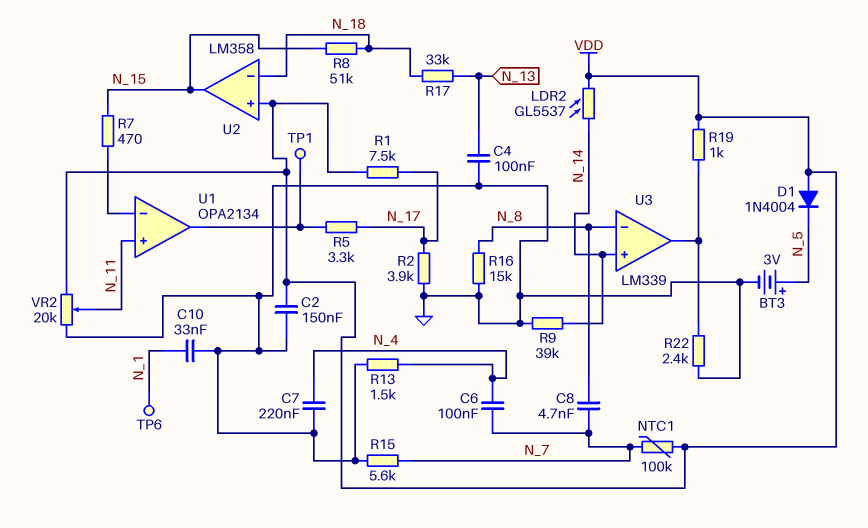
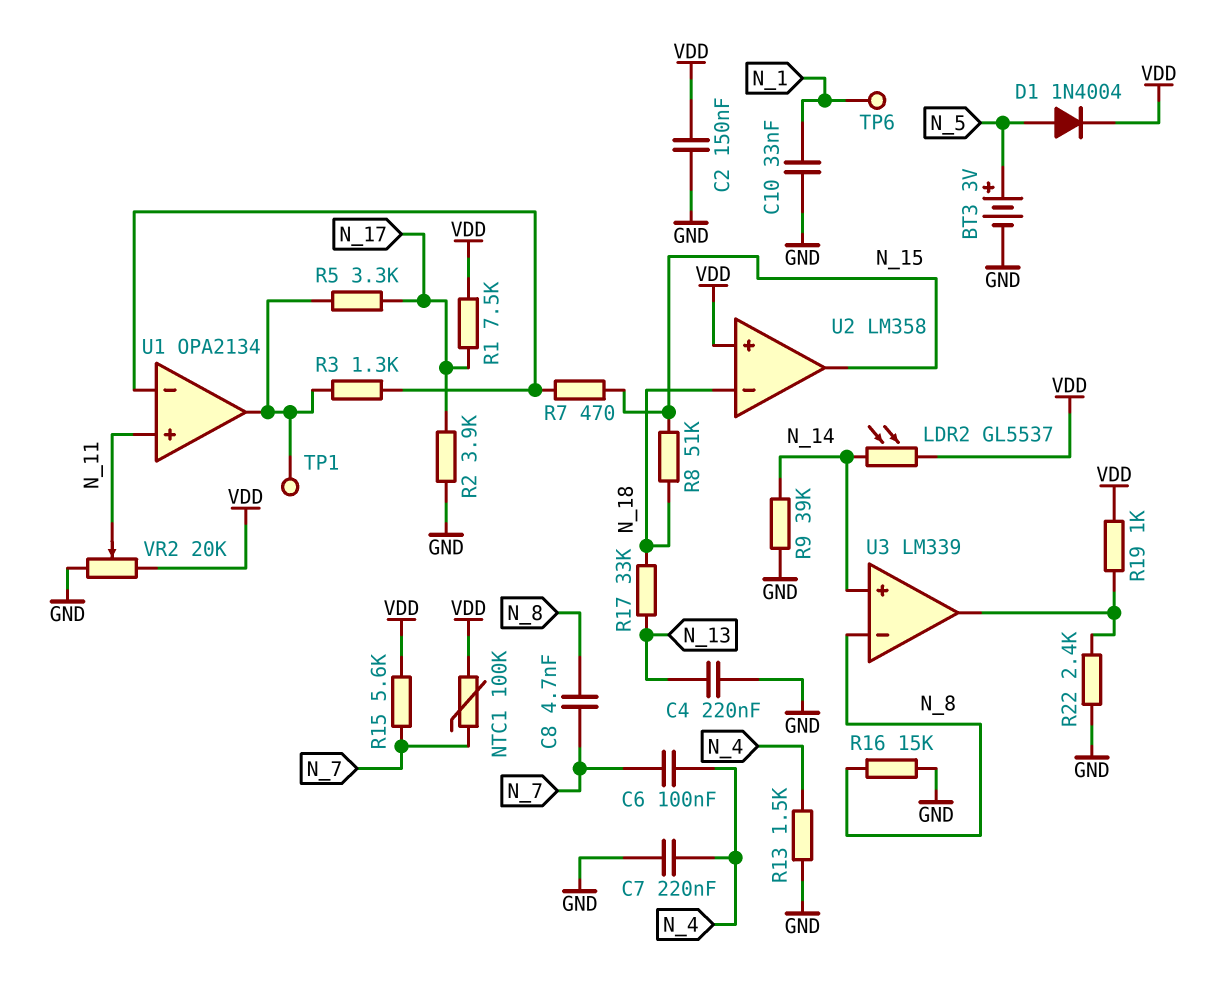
C4: 100nF (GND, N_13) -> 220nF (GND, N_13)
D1: diode 1N4004 (A VDD, K N_5) -> diode 1N4004 (A N_5, K VDD)
R3: none -> 1.3k (U1/in-, U1/out)
R15: 5.6k (GND, N_7) -> 5.6k (N_7, VDD)

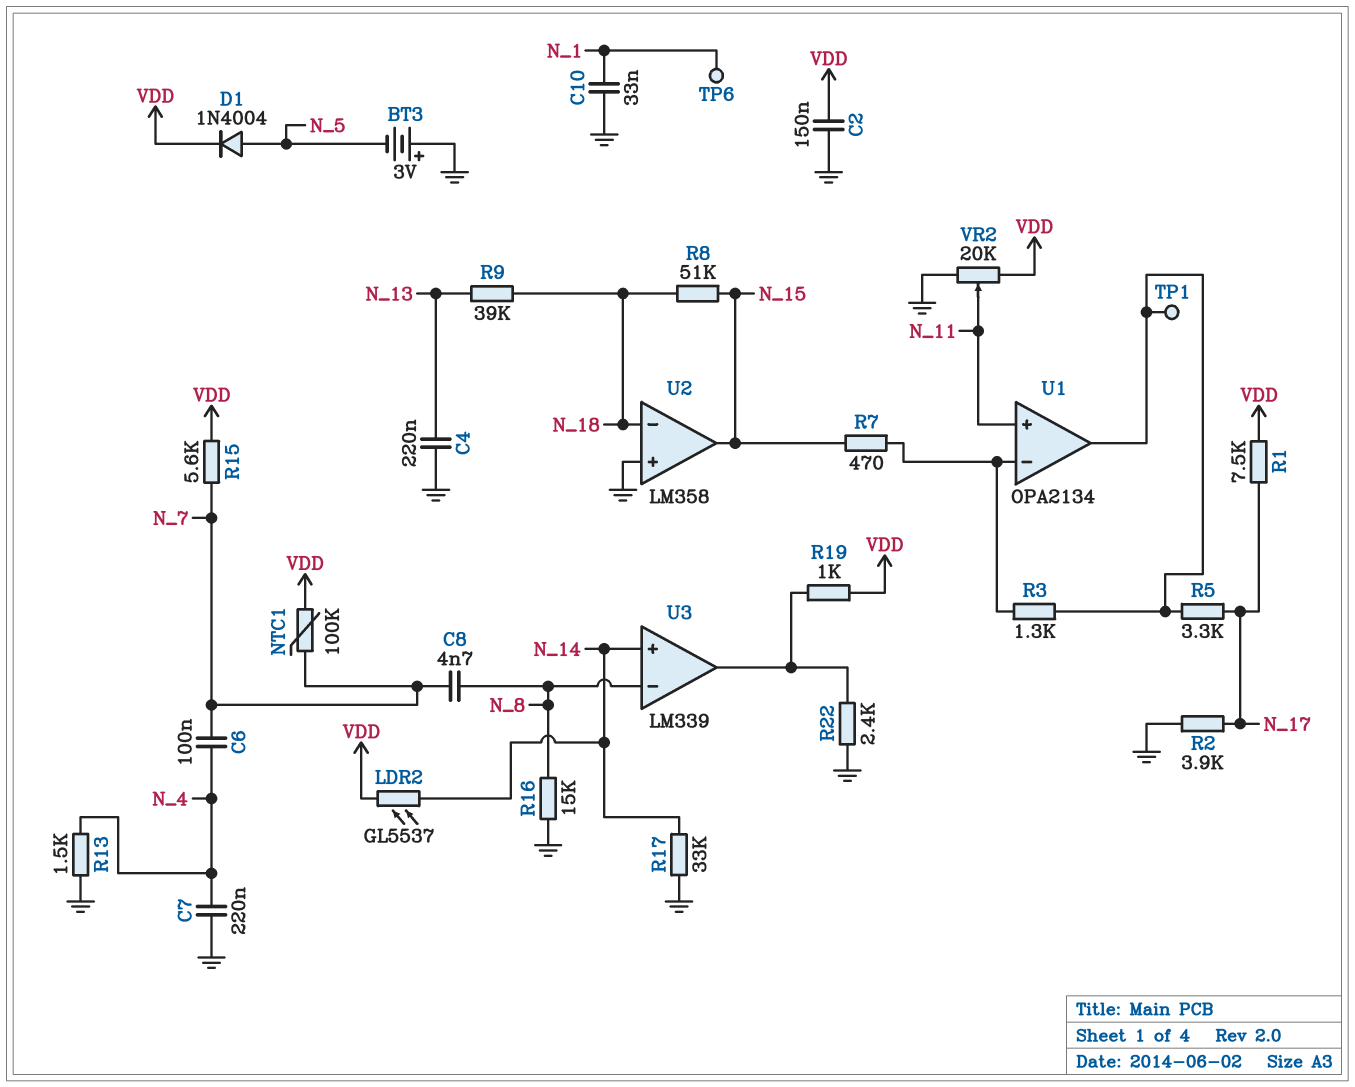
BT3: 3V (plus N_5, minus GND) -> 3V (plus GND, minus N_5)
R9: 39k (GND, N_14) -> 39k (N_13, N_18)
R17: 33k (N_13, N_18) -> 33k (GND, N_14)
U2 pin in+: VDD -> GND

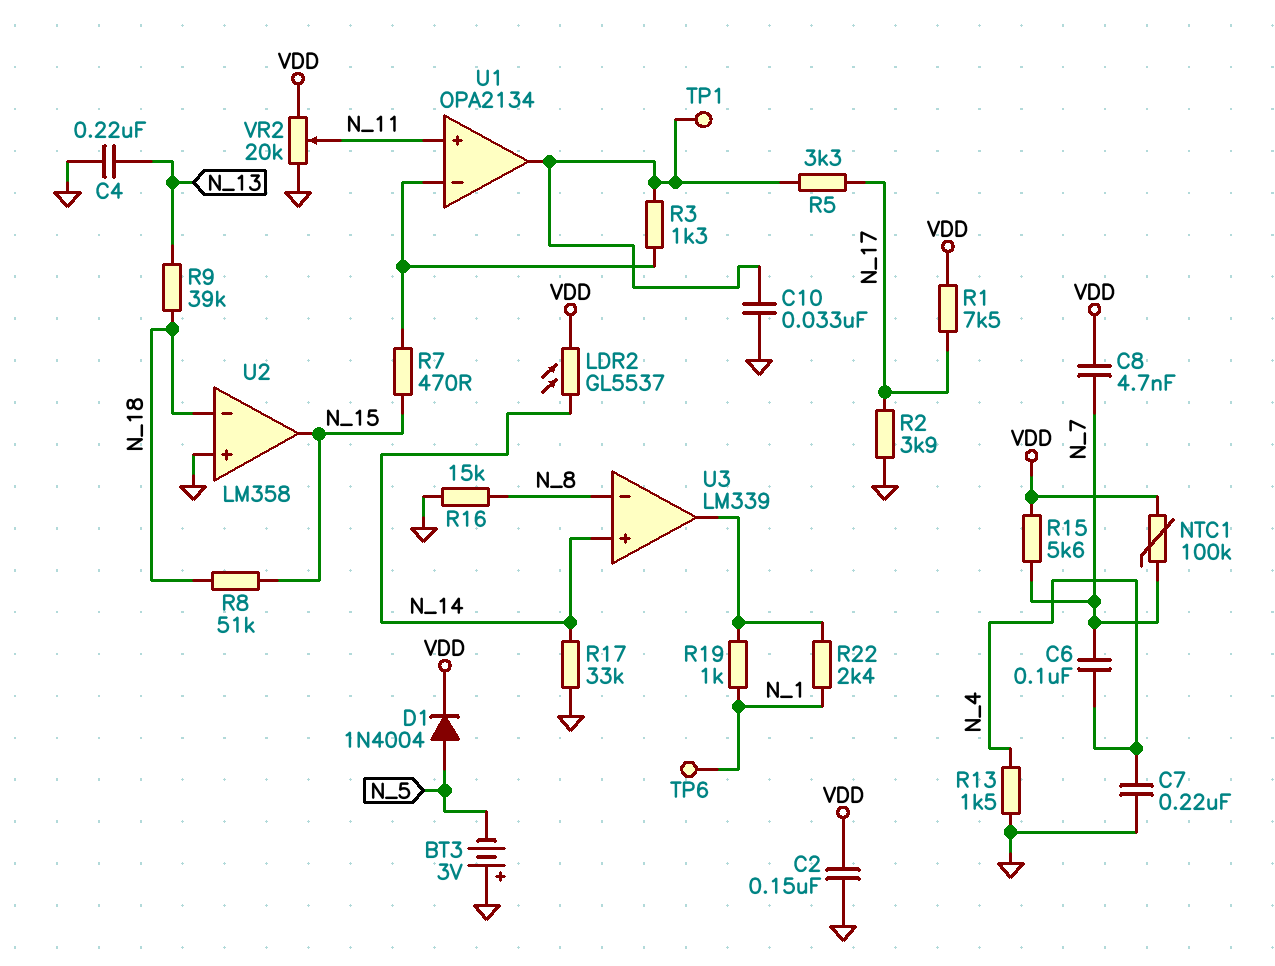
C8: 4.7nF (N_7, N_8) -> 4.7nF (N_7, VDD)
C10: 33nF (GND, N_1) -> 33nF (GND, U1/out)
R19: 1k (U3/out, VDD) -> 1k (N_1, U3/out)
R22: 2.4k (GND, U3/out) -> 2.4k (N_1, U3/out)

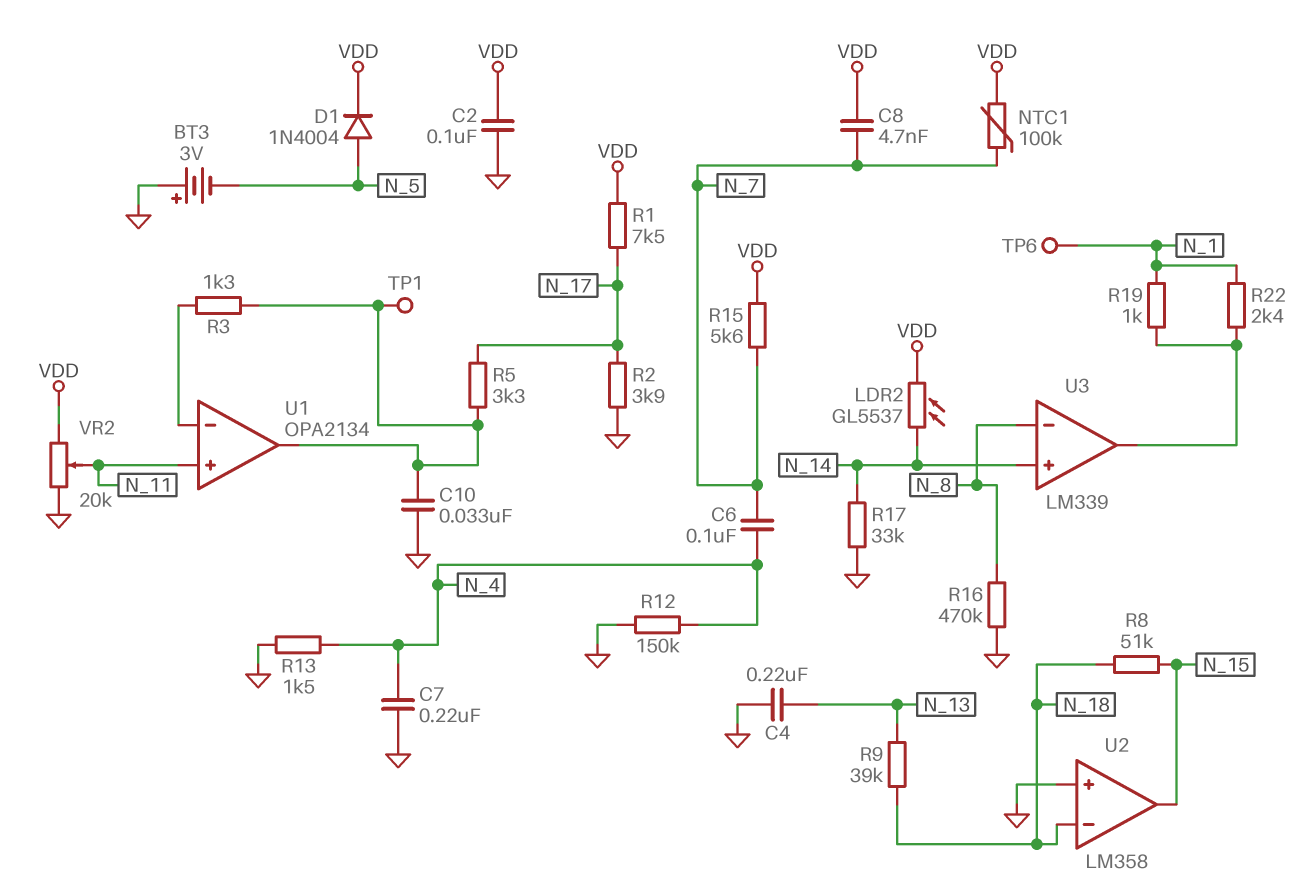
C2: 150nF (GND, VDD) -> 100nF (GND, VDD)
R7: 470 (N_15, U1/in-) -> none
R12: none -> 150k (GND, N_4)
R16: 15k (GND, N_8) -> 470k (GND, N_8)

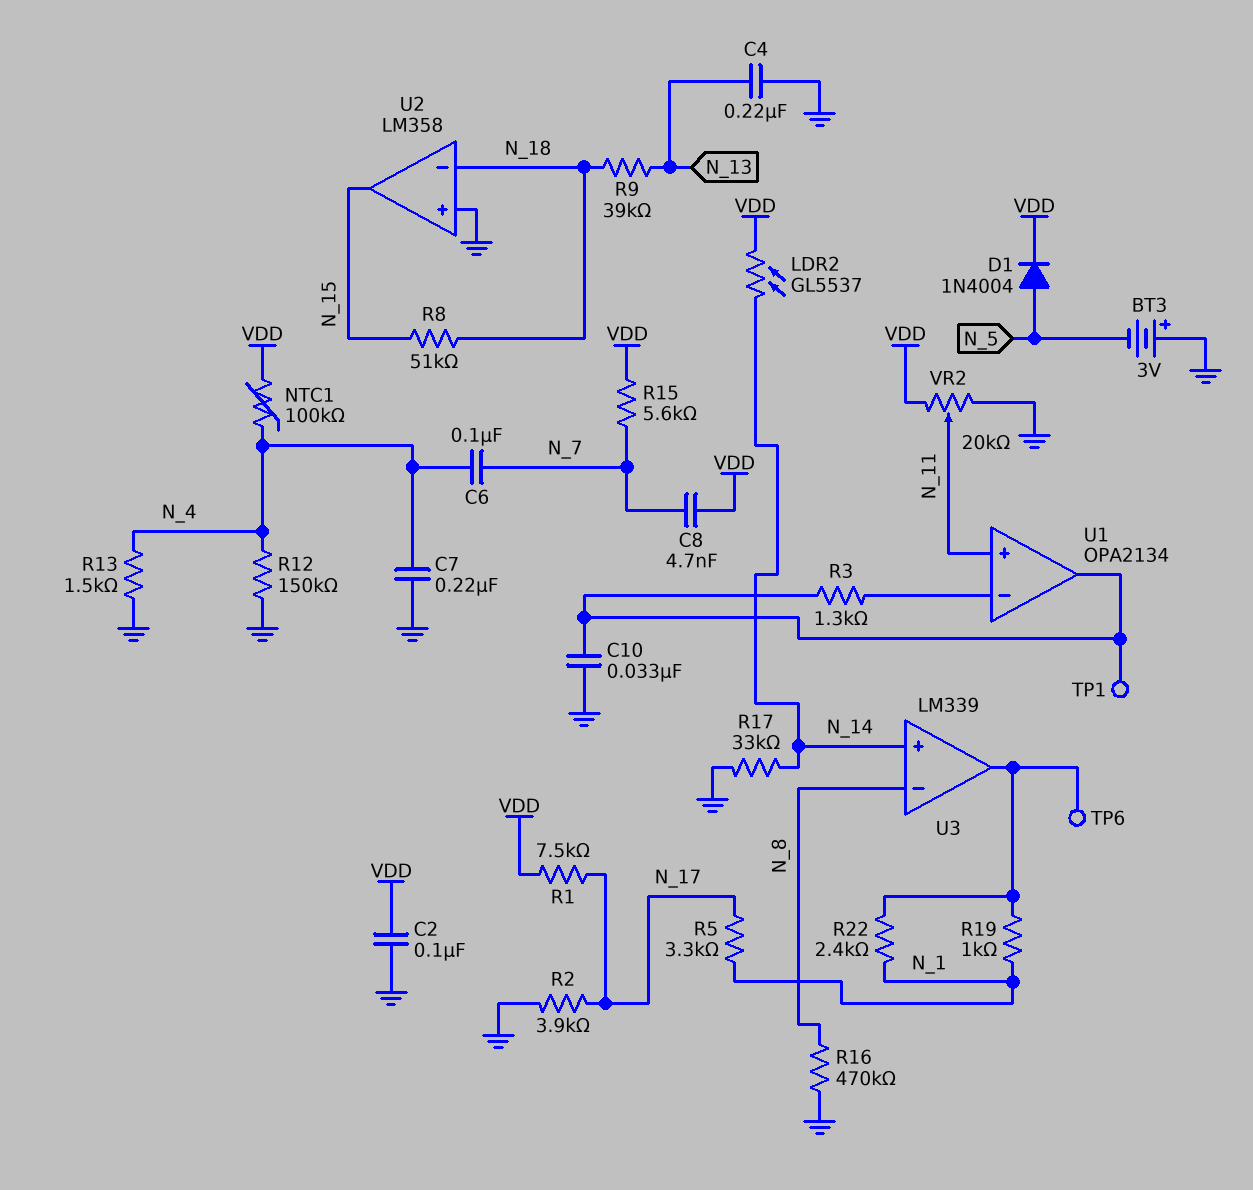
NTC1: 100k (N_7, VDD) -> 100k (N_4, VDD)
R5: 3.3k (N_17, U1/out) -> 3.3k (N_1, N_17)
TP6: test point (N_1) -> test point (U3/out)

